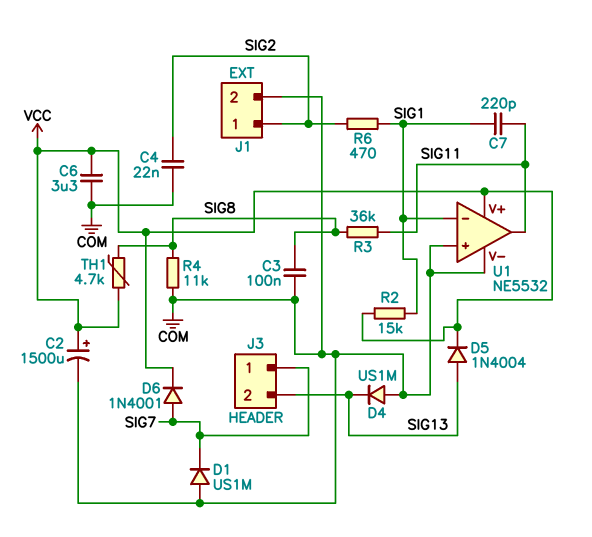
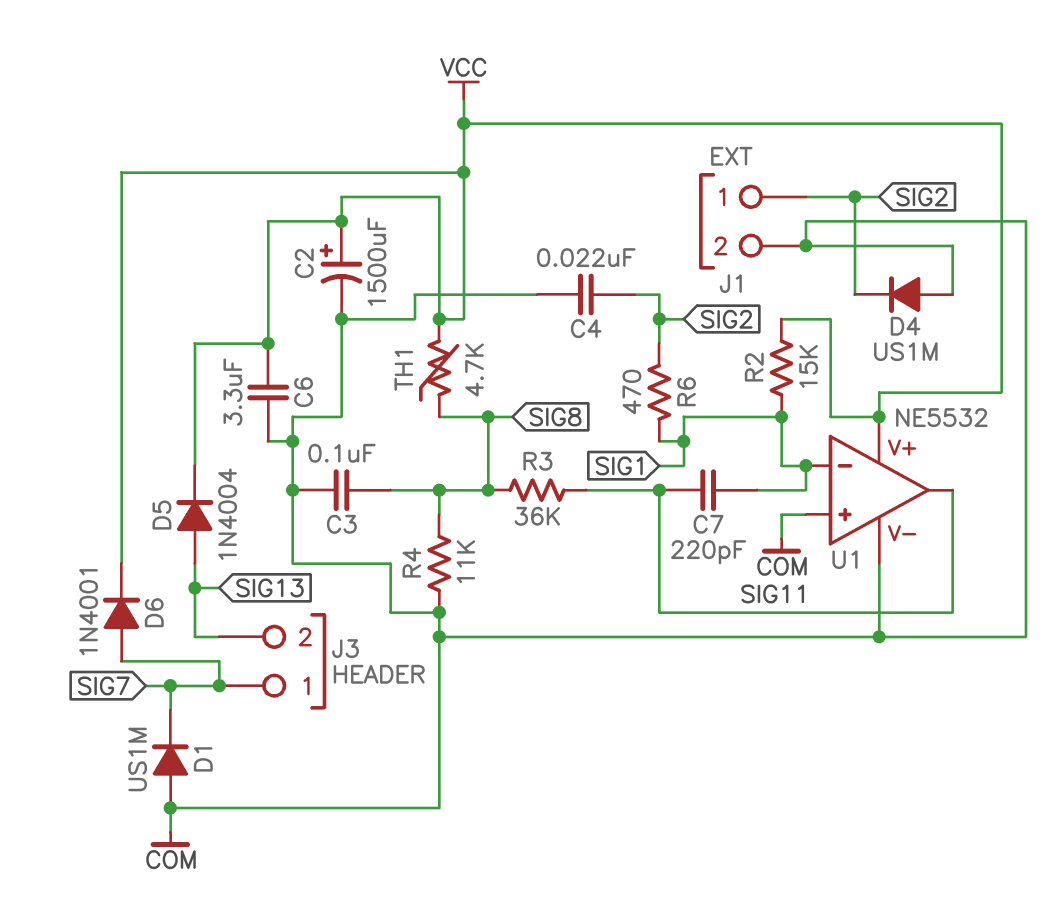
D4: diode US1M (A COM, K SIG13) -> diode US1M (A COM, K SIG2)

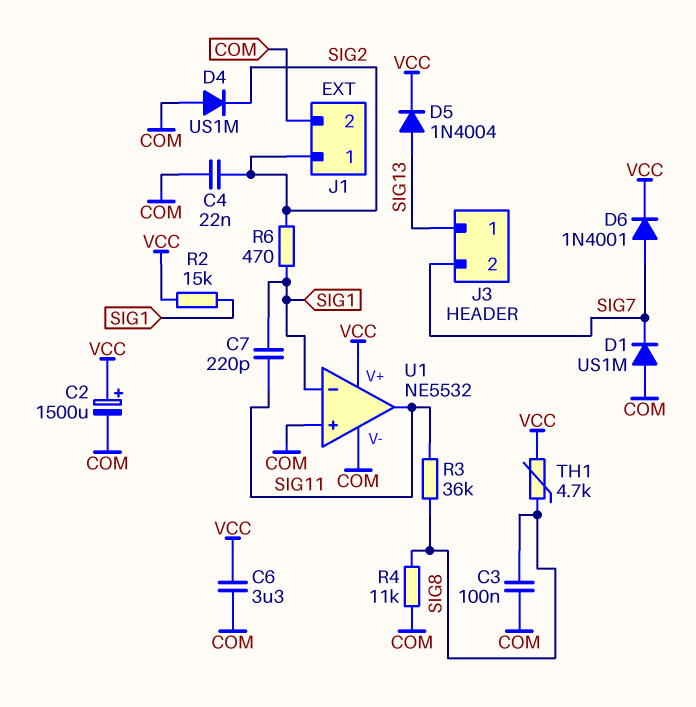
J3 pin 1: SIG7 -> SIG13
J3 pin 2: SIG13 -> SIG7

